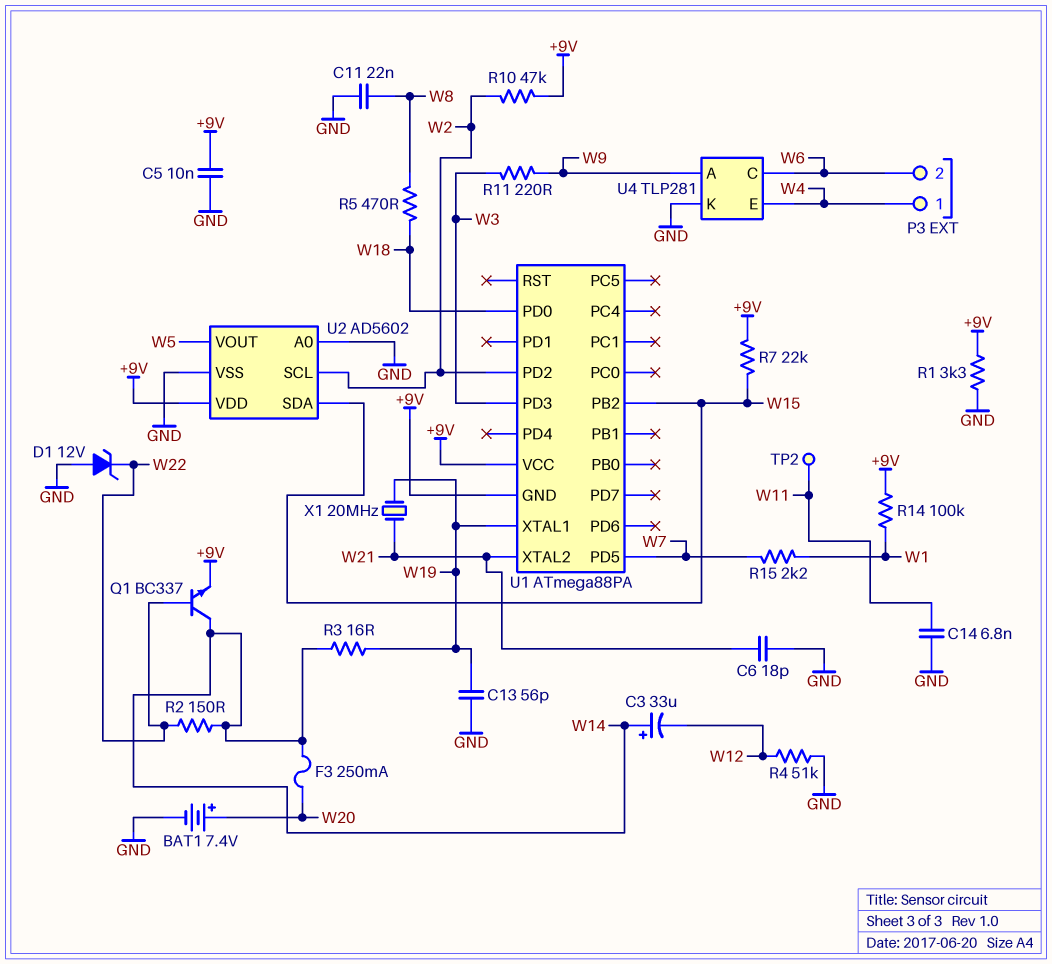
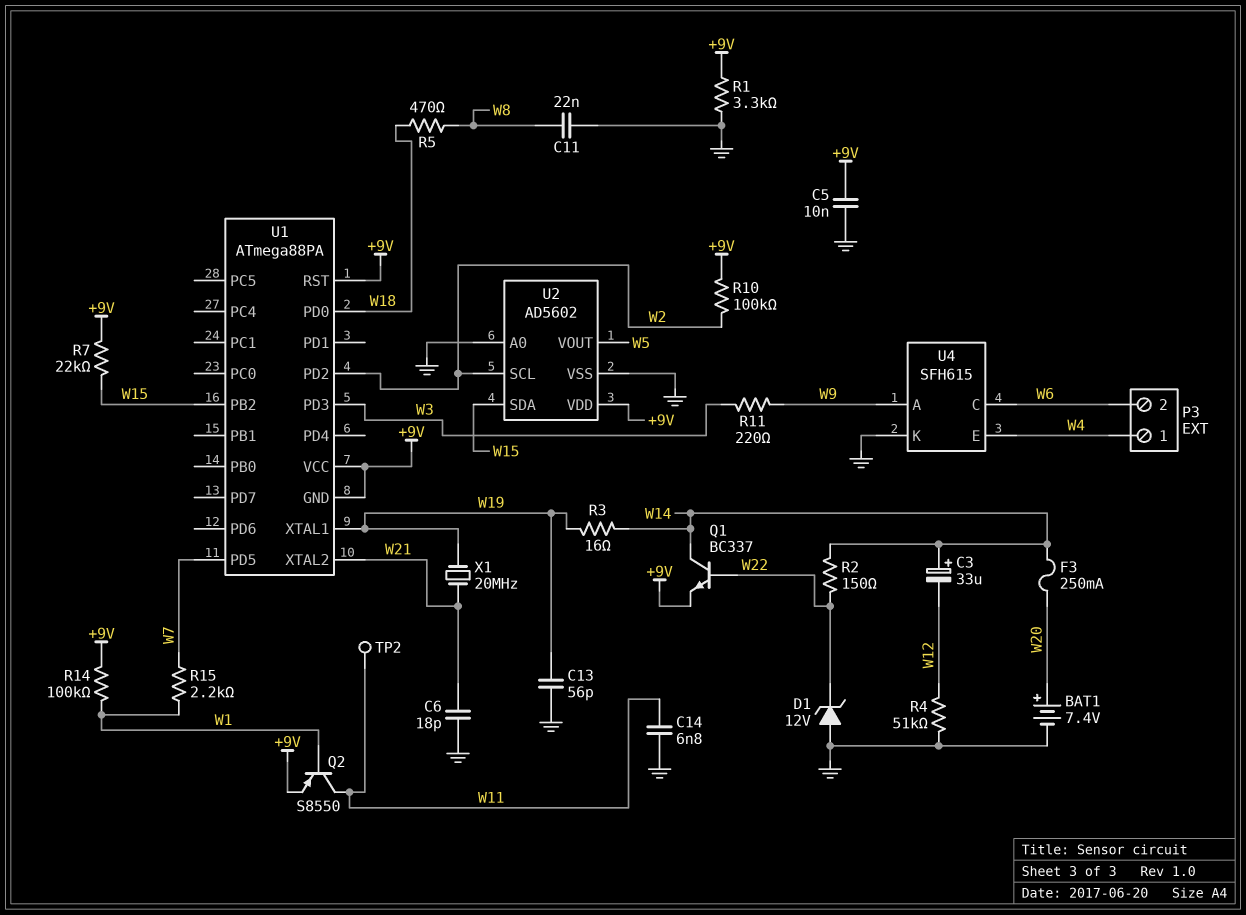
Q2: none -> PNP S8550 (B W1, C W11, E +9V)
R10: 47k (+9V, W2) -> 100k (+9V, W2)
U1 pin RST: none -> +9V
U4: TLP281 -> SFH615

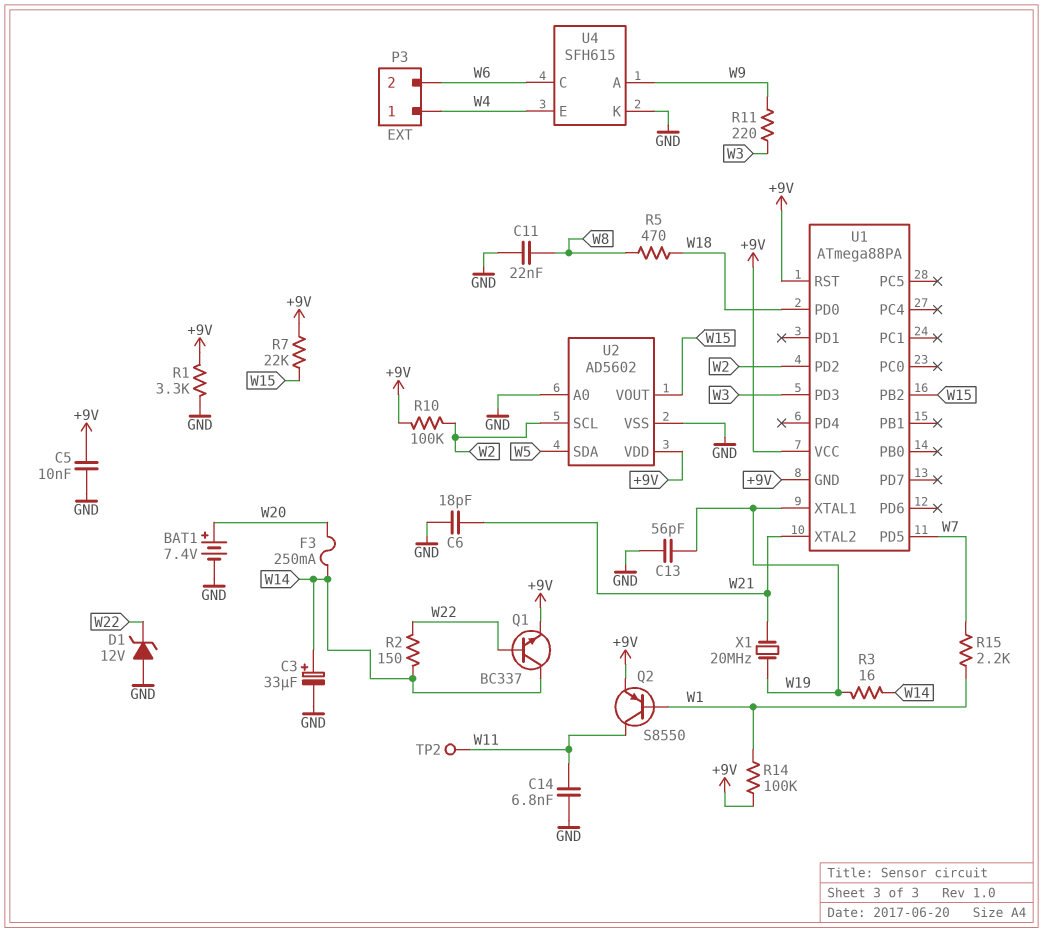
C3: 33uF (plus W14, minus W12) -> 33uF (plus W14, minus GND)
R4: 51k (GND, W12) -> none
U2 pin SDA: W15 -> W5
U2 pin VOUT: W5 -> W15

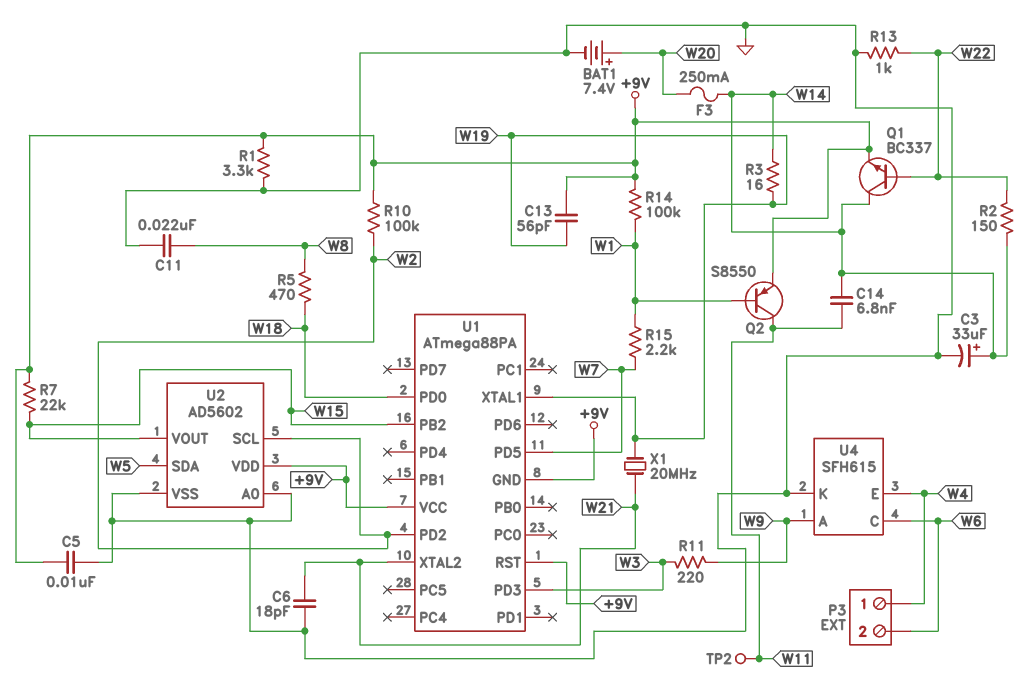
C13: 56pF (GND, W19) -> 56pF (+9V, W19)
C14: 6.8nF (GND, W11) -> 6.8nF (W11, W14)
D1: zener 12V (A GND, K W22) -> none
R13: none -> 1k (GND, W22)

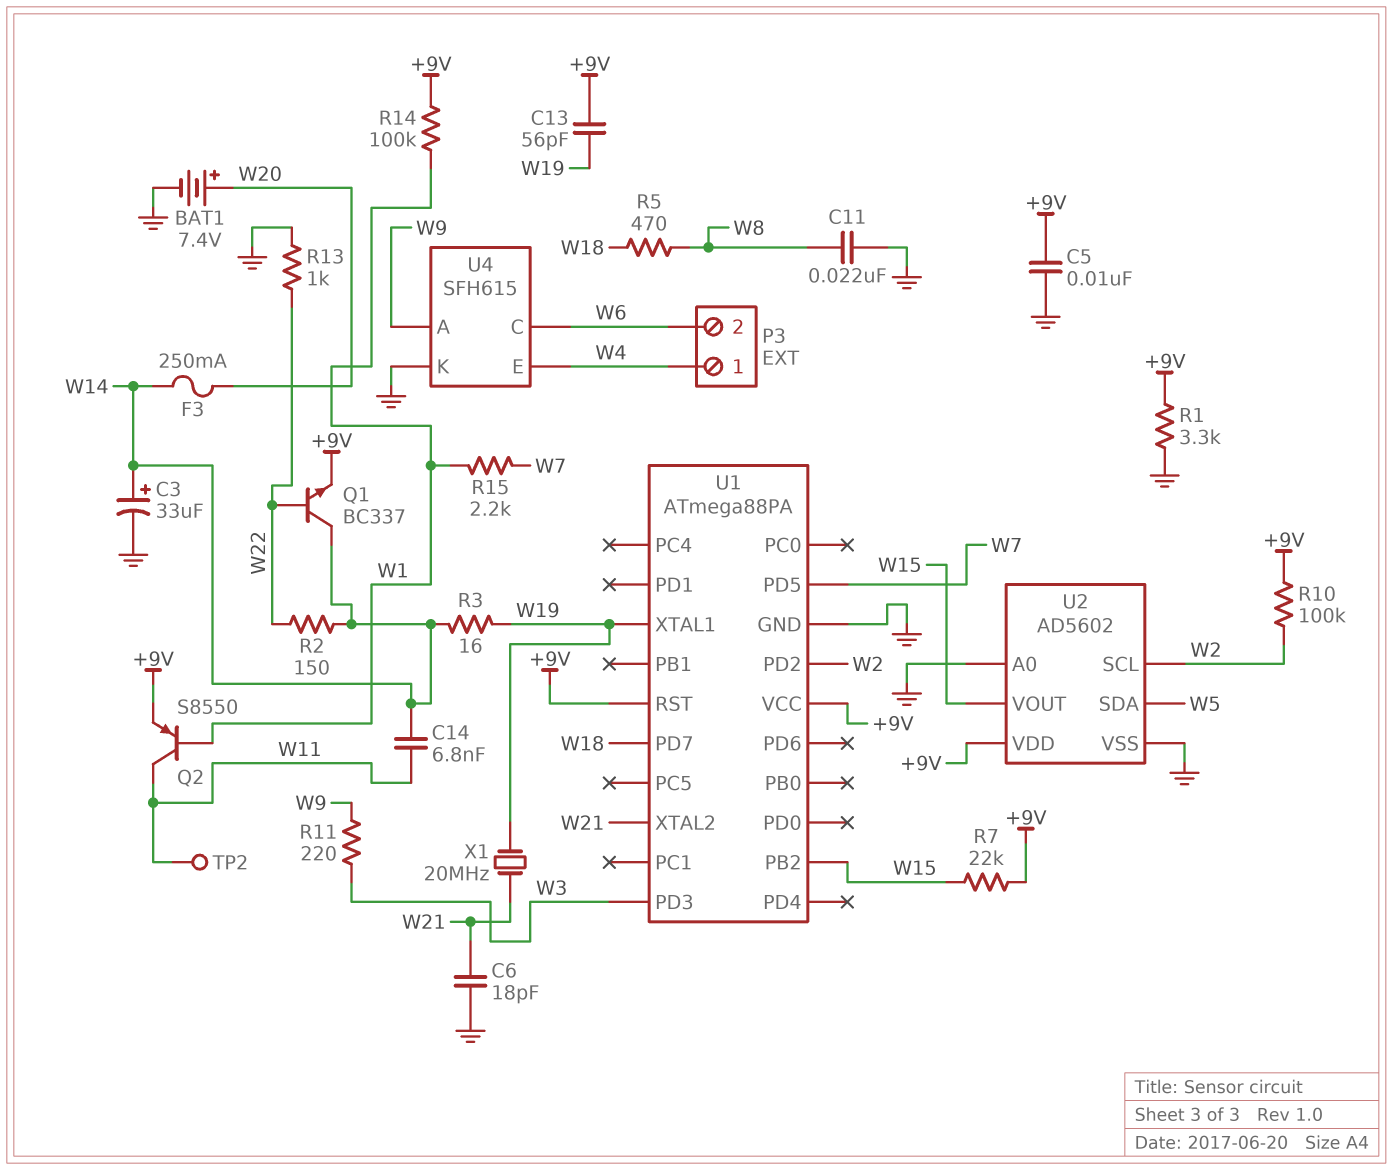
U1 pin GND: +9V -> GND
U1 pin PD0: W18 -> none
U1 pin PD7: none -> W18

